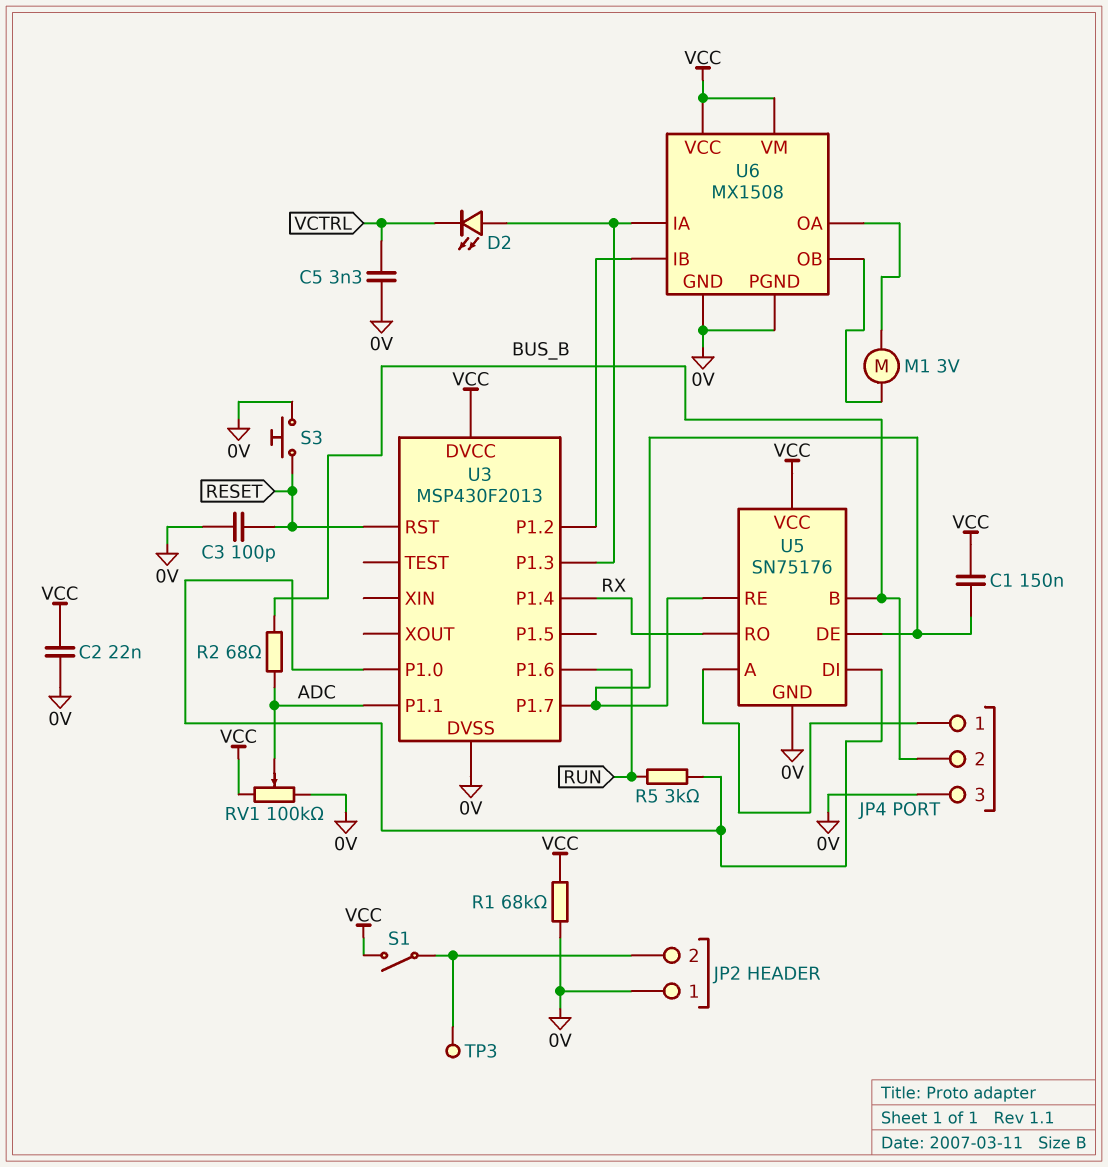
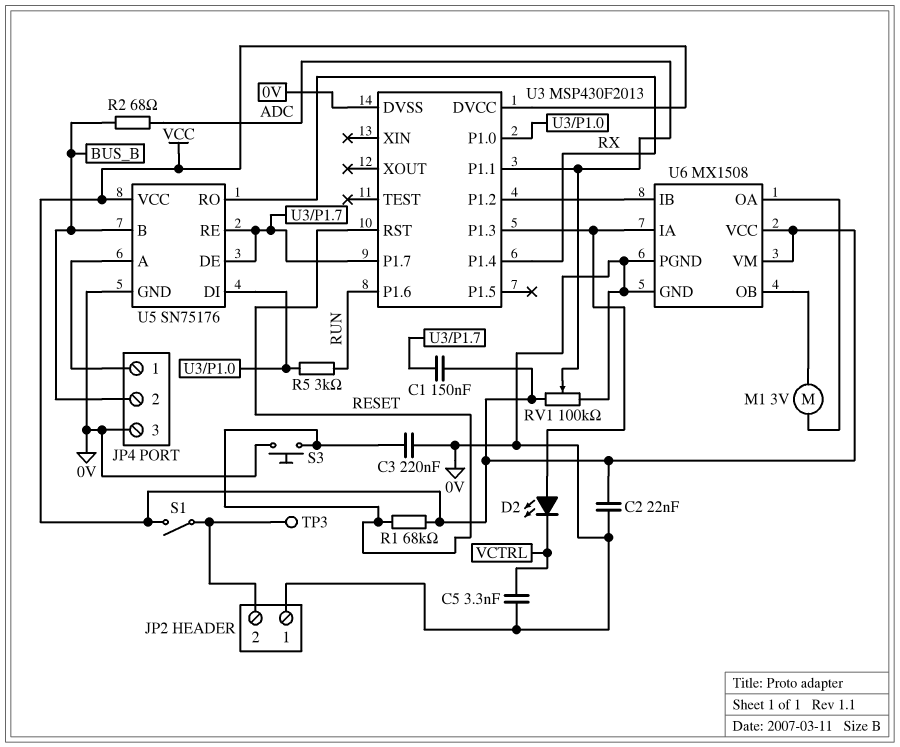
C3: 100pF (0V, RESET) -> 220nF (0V, RESET)
R1: 68k (0V, VCC) -> 68k (RESET, VCC)

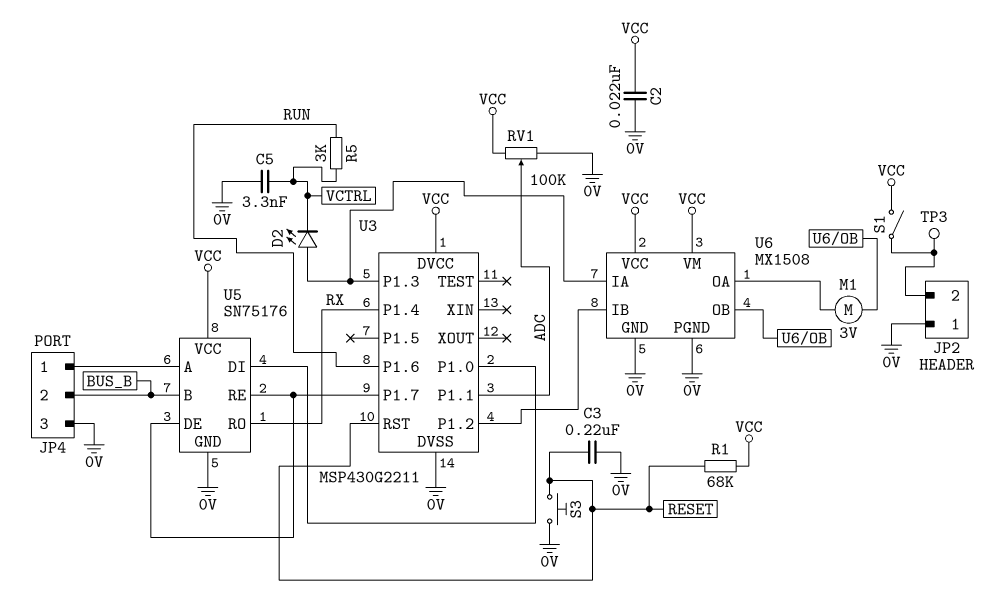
C1: 150nF (U3/P1.7, VCC) -> none
R2: 68 (ADC, BUS_B) -> none
R5: 3k (RUN, U3/P1.0) -> 3k (RUN, VCTRL)
U3: MSP430F2013 -> MSP430G2211

